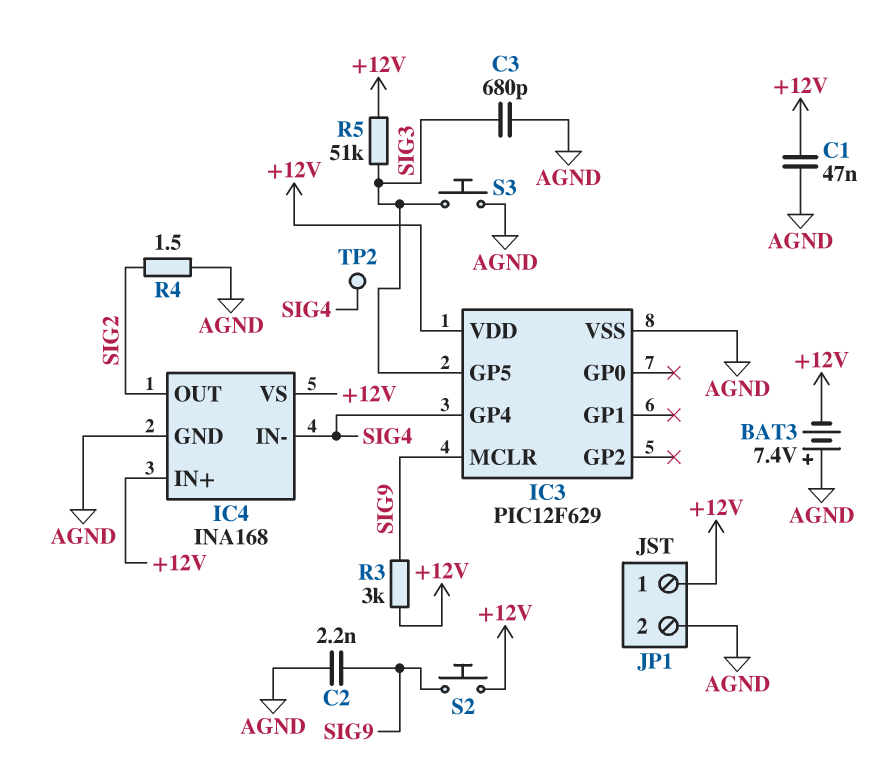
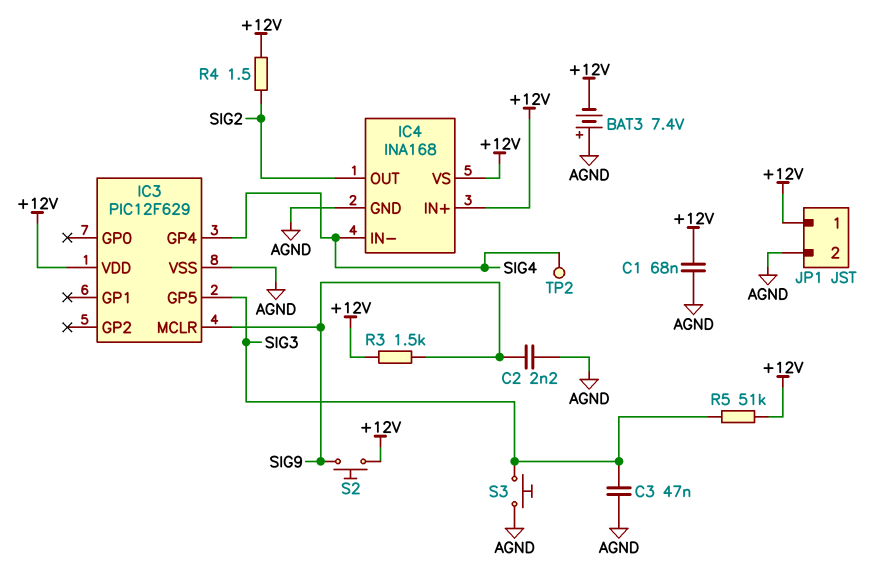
C1: 47nF (+12V, AGND) -> 68nF (+12V, AGND)
C3: 680pF (AGND, SIG3) -> 47nF (AGND, SIG3)
R3: 3k (+12V, SIG9) -> 1.5k (+12V, SIG9)
R4: 1.5 (AGND, SIG2) -> 1.5 (+12V, SIG2)

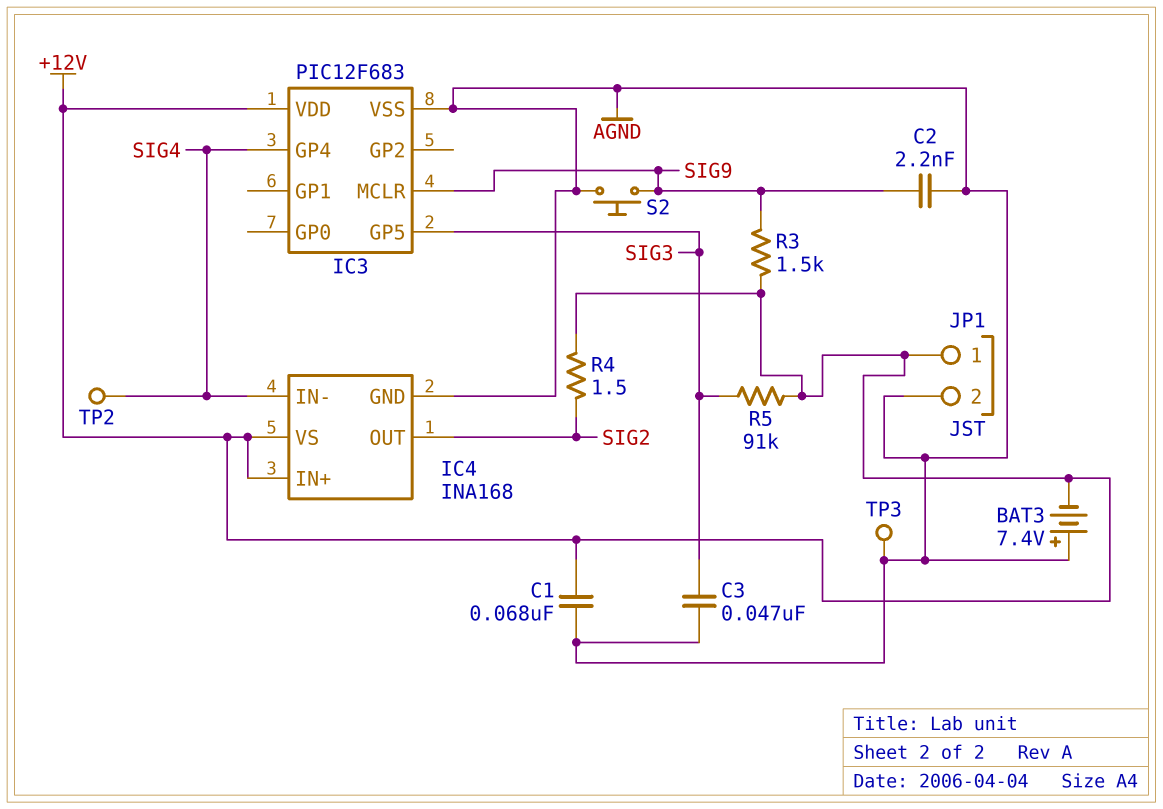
IC3: PIC12F629 -> PIC12F683
R5: 51k (+12V, SIG3) -> 91k (+12V, SIG3)
S2: button (+12V, SIG9) -> button (AGND, SIG9)
S3: button (AGND, SIG3) -> none
TP3: none -> test point (AGND)

